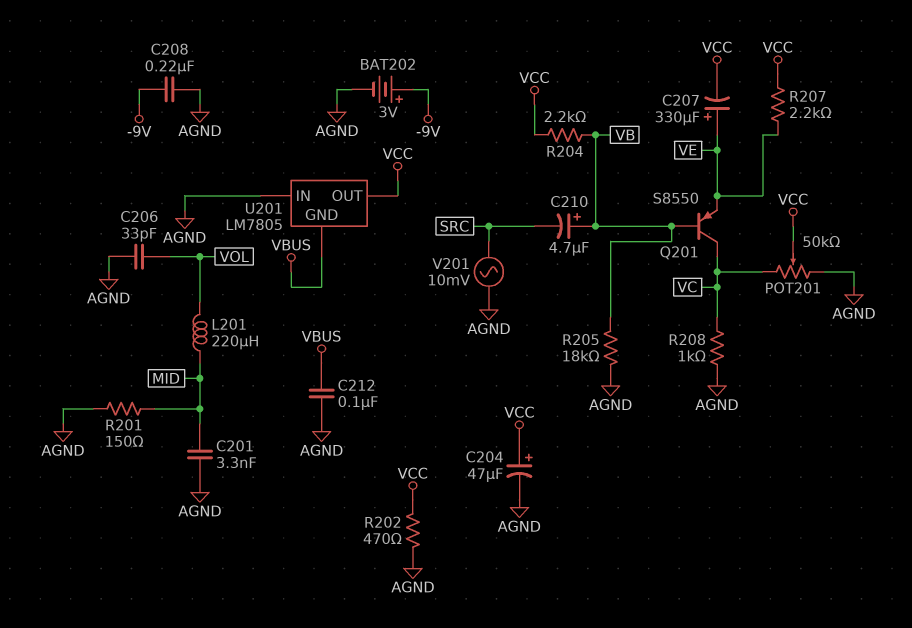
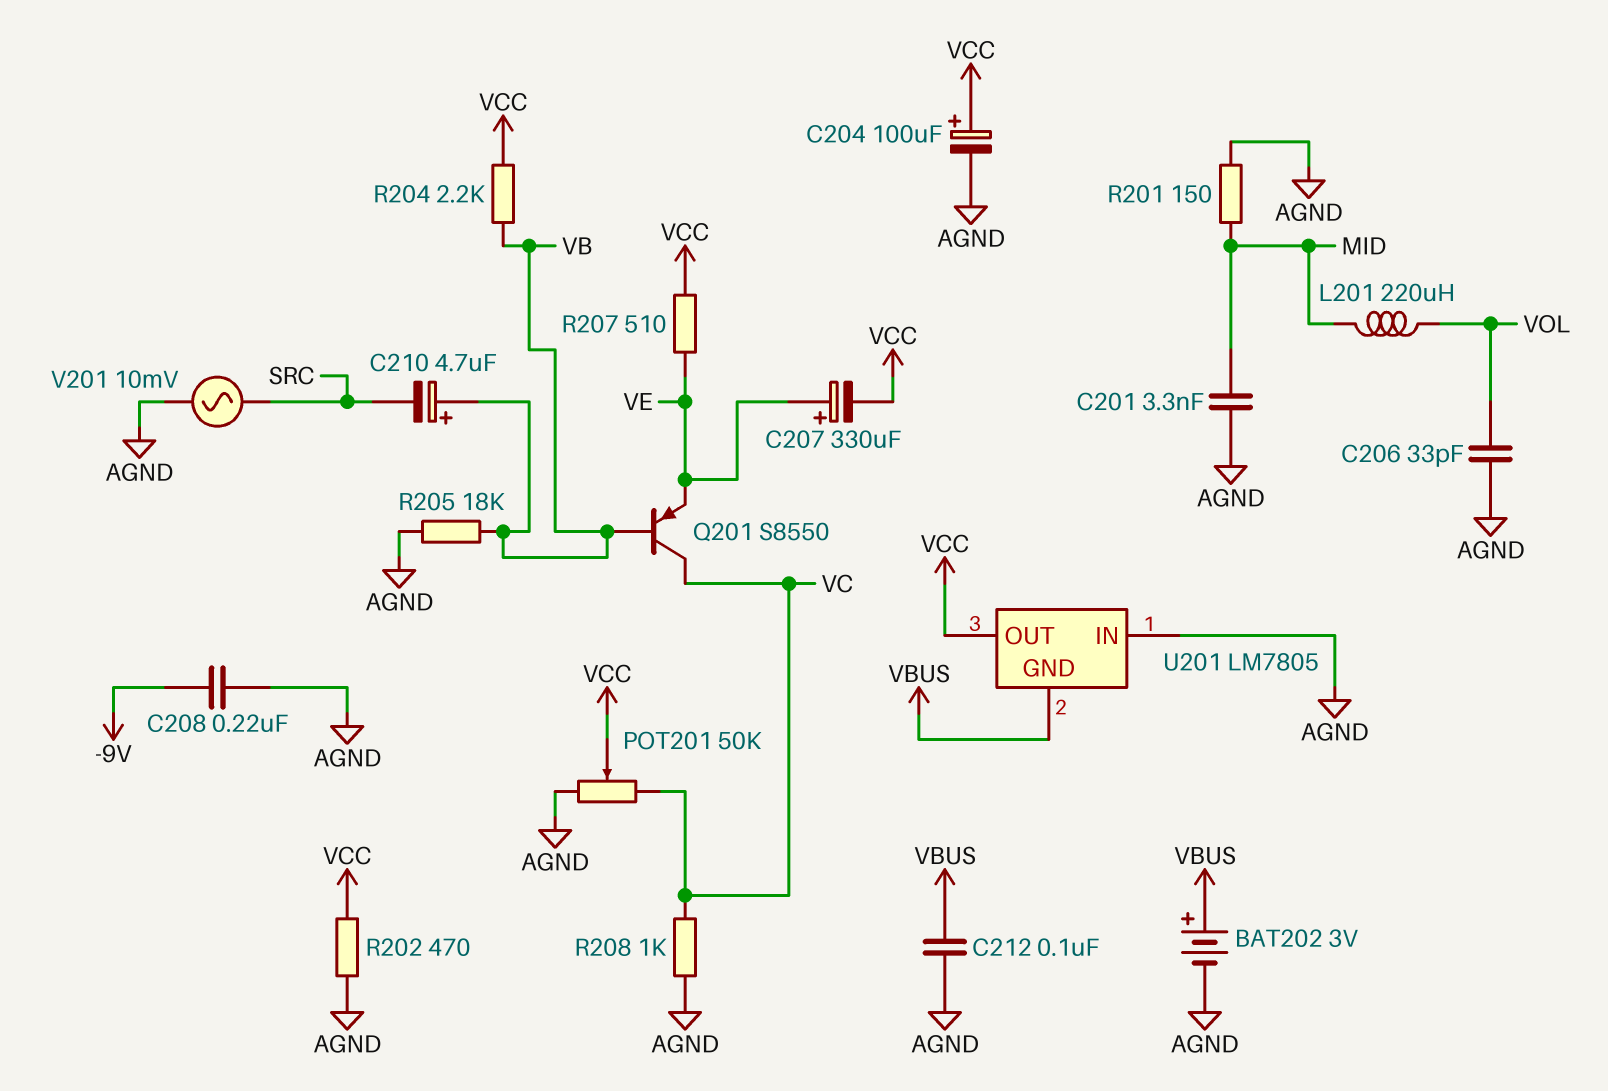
BAT202: 3V (plus -9V, minus AGND) -> 3V (plus VBUS, minus AGND)
C204: 47uF (plus VCC, minus AGND) -> 100uF (plus VCC, minus AGND)
R207: 2.2k (VCC, VE) -> 510 (VCC, VE)

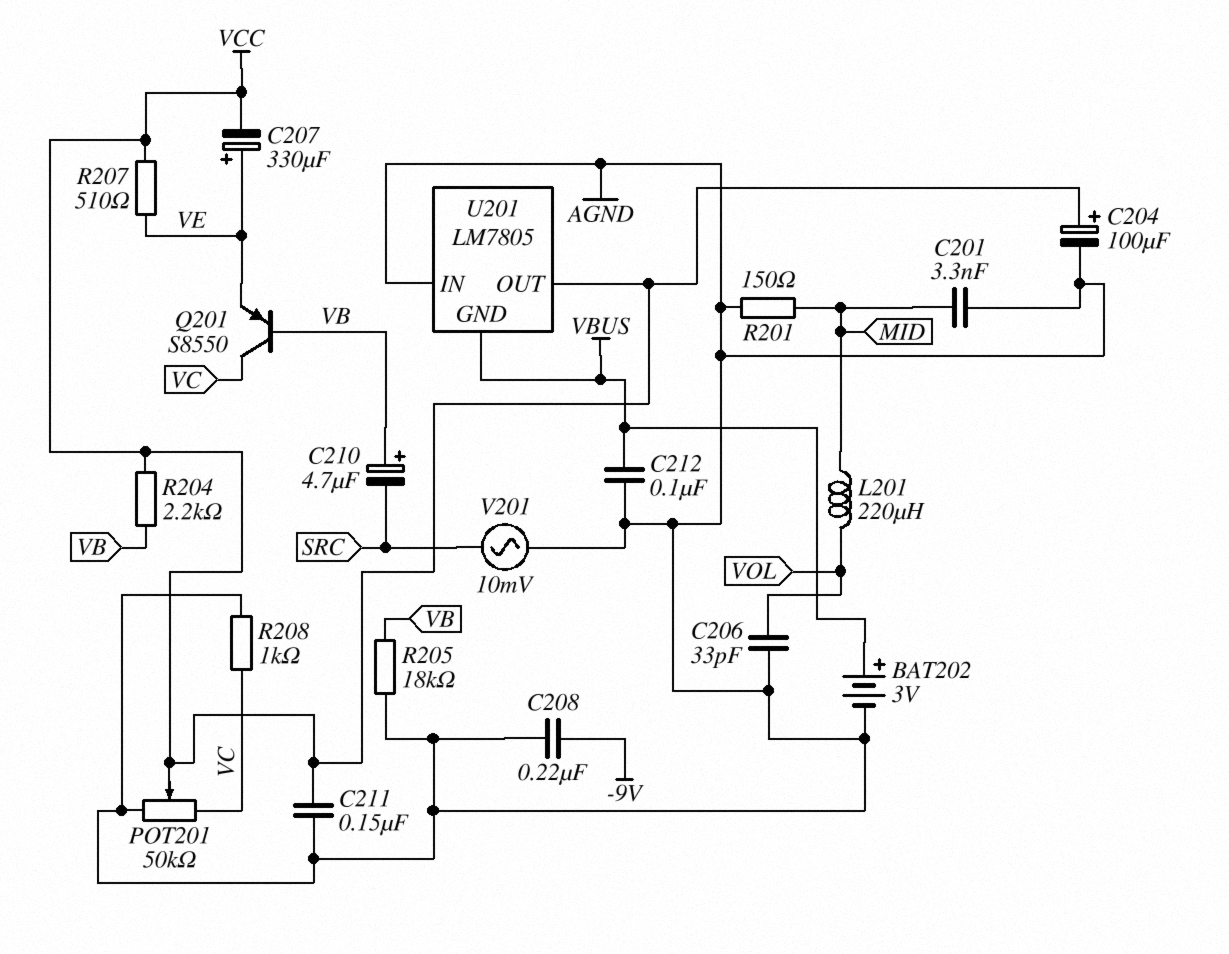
C211: none -> 150nF (AGND, VCC)
R202: 470 (AGND, VCC) -> none

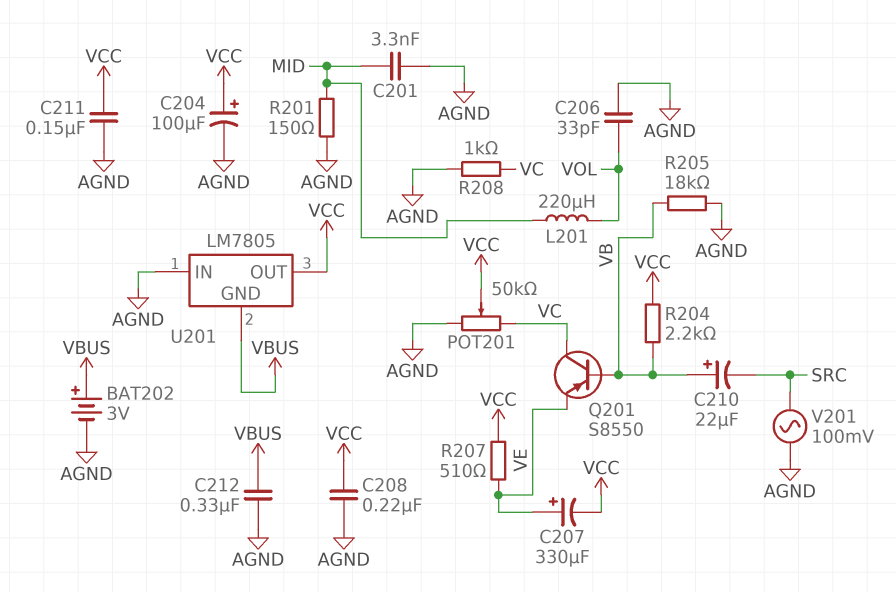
C208: 220nF (-9V, AGND) -> 220nF (AGND, VCC)
C210: 4.7uF (plus VB, minus SRC) -> 22uF (plus VB, minus SRC)
C212: 100nF (AGND, VBUS) -> 330nF (AGND, VBUS)
V201: AC 10mV (AGND, SRC) -> AC 100mV (AGND, SRC)

